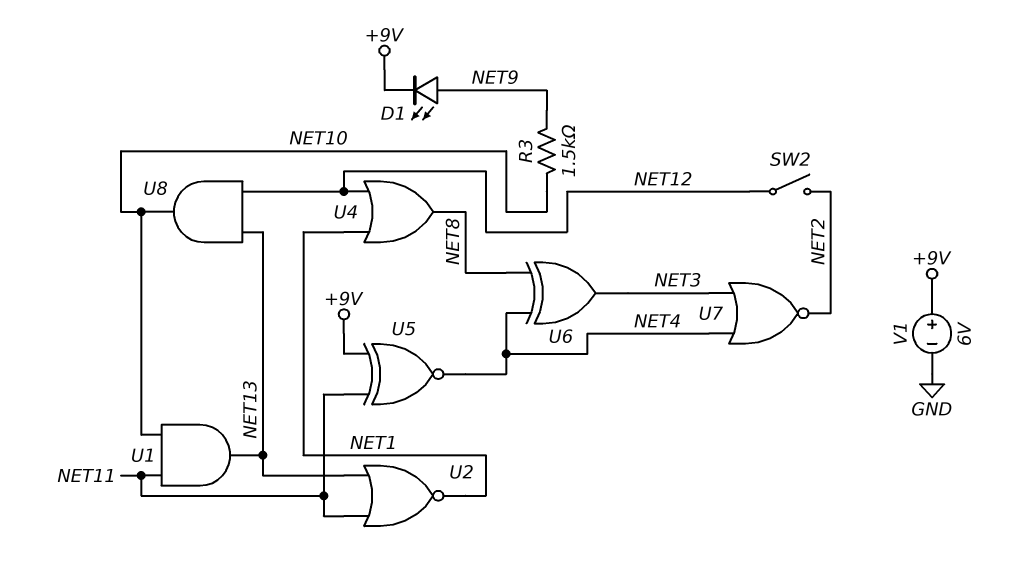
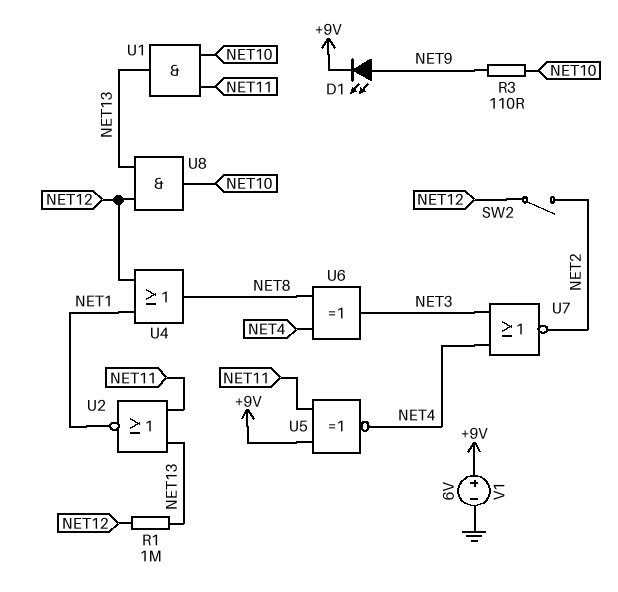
R1: none -> 1M (NET12, NET13)
R3: 1.5k (NET9, NET10) -> 110 (NET9, NET10)

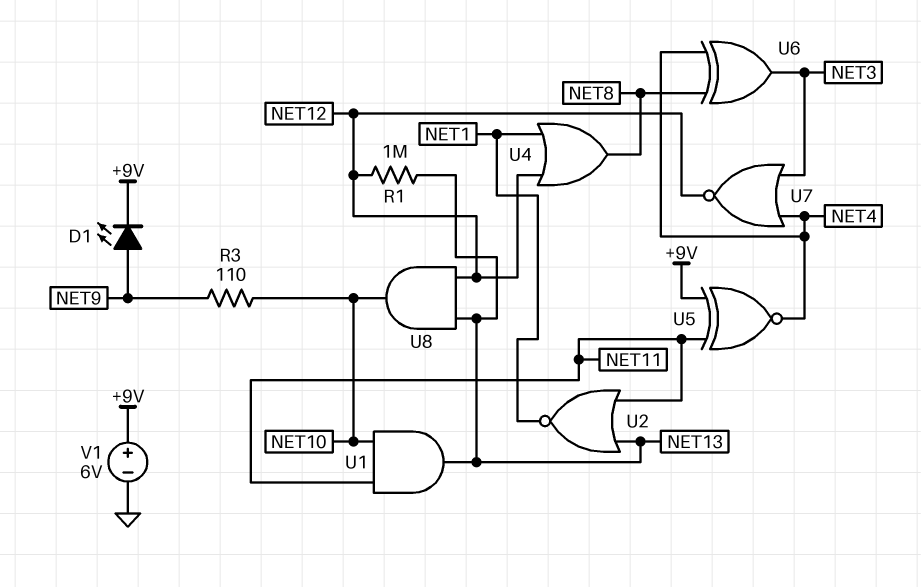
SW2: switch (NET2, NET12) -> none
U7: NOR (in NET3, in NET4, out NET2) -> NOR (in NET3, in NET4, out NET12)

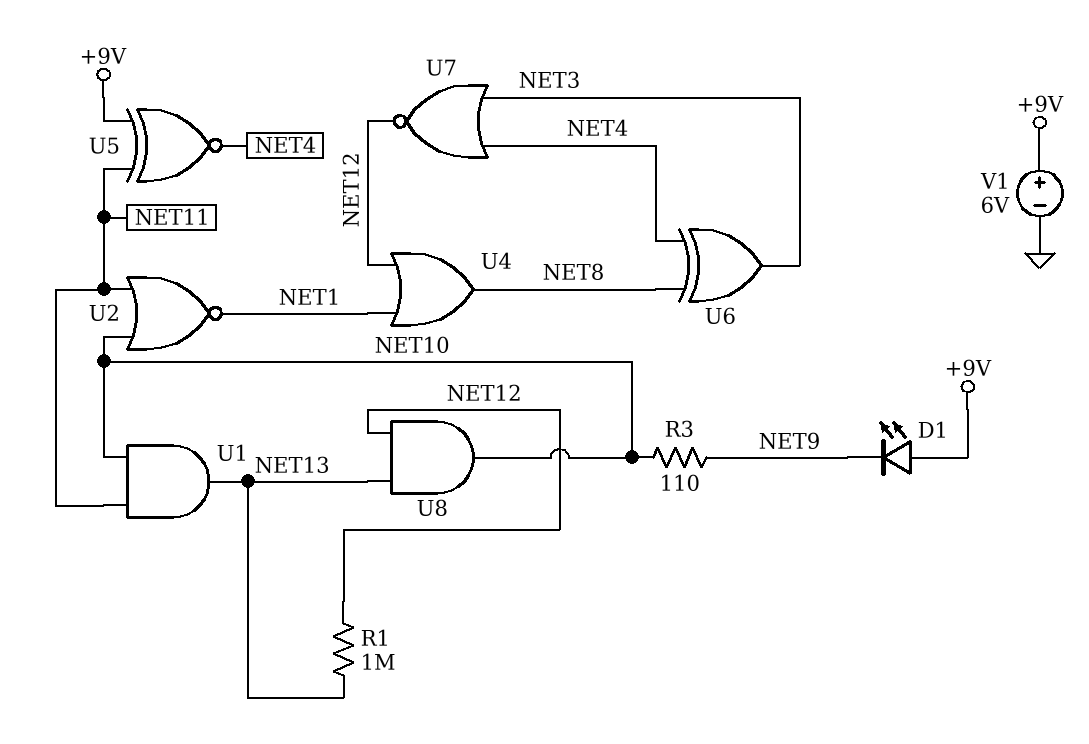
D1: LED (A NET9, K +9V) -> LED (A +9V, K NET9)
U2: NOR (in NET11, in NET13, out NET1) -> NOR (in NET10, in NET11, out NET1)

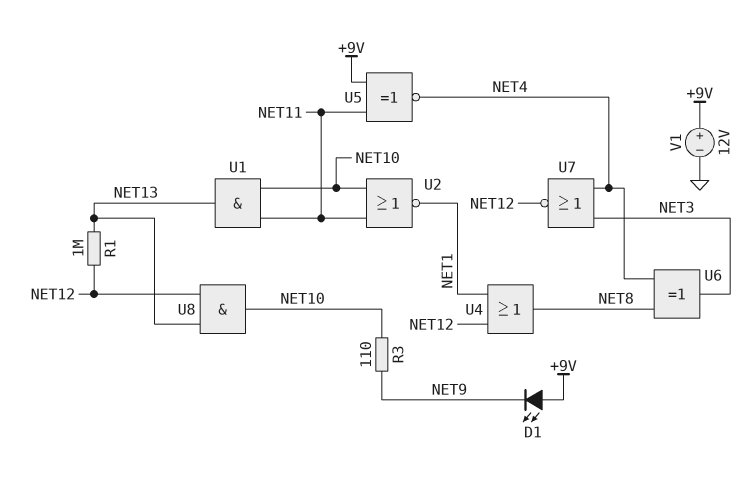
V1: 6V (plus +9V, minus GND) -> 12V (plus +9V, minus GND)

